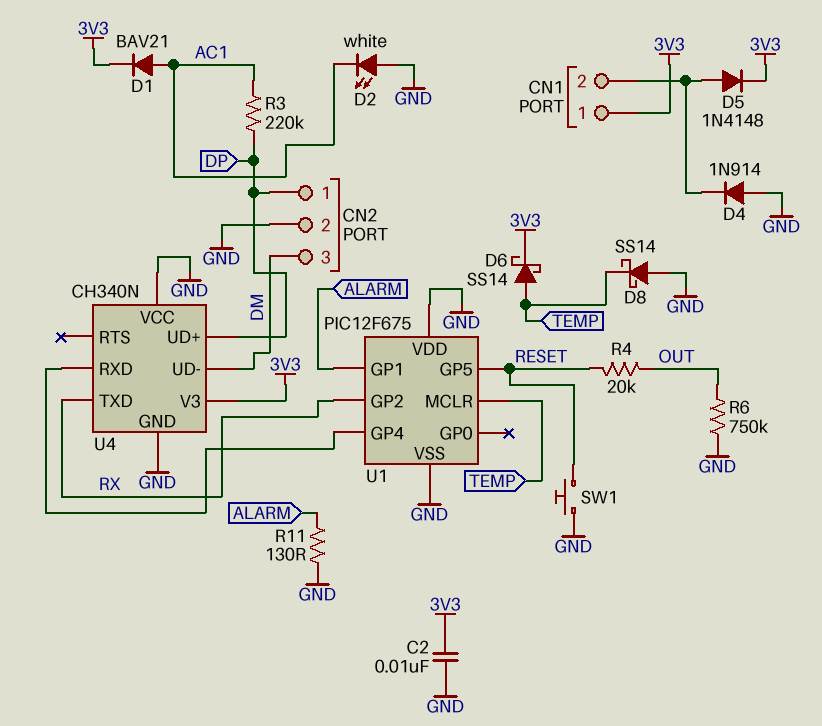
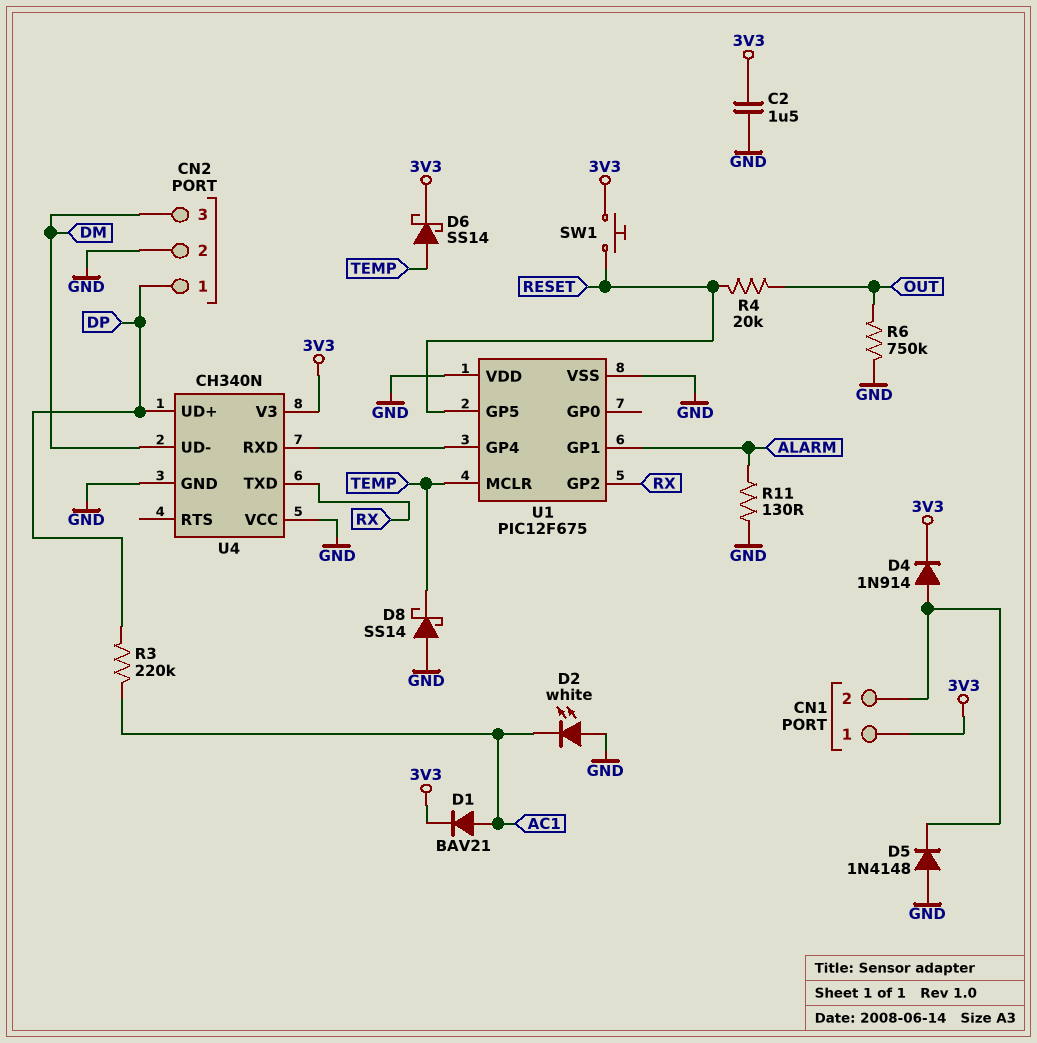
C2: 10nF (3V3, GND) -> 1.5uF (3V3, GND)
D4: diode 1N914 (A GND, K CN1/2) -> diode 1N914 (A CN1/2, K 3V3)
D5: diode 1N4148 (A CN1/2, K 3V3) -> diode 1N4148 (A GND, K CN1/2)
SW1: button (GND, RESET) -> button (3V3, RESET)

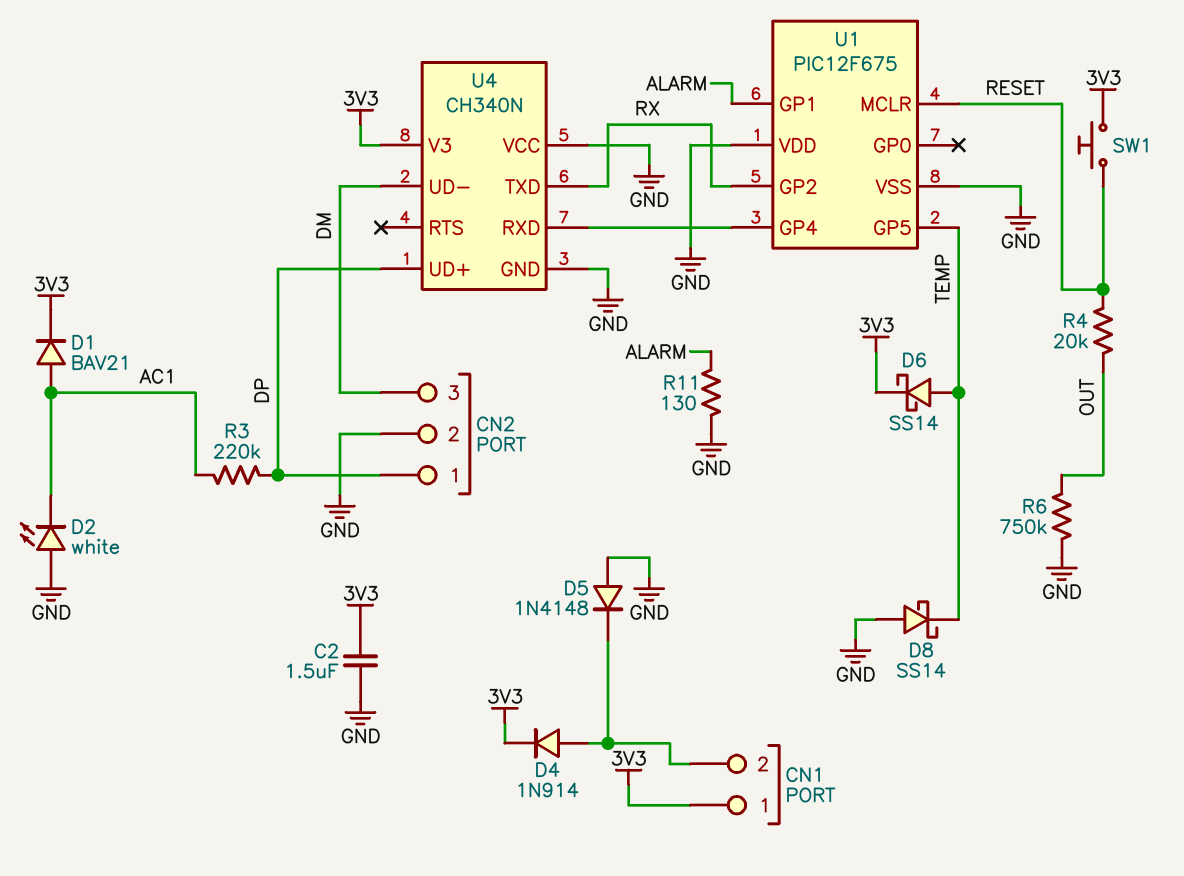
U1 pin GP5: RESET -> TEMP
U1 pin MCLR: TEMP -> RESET

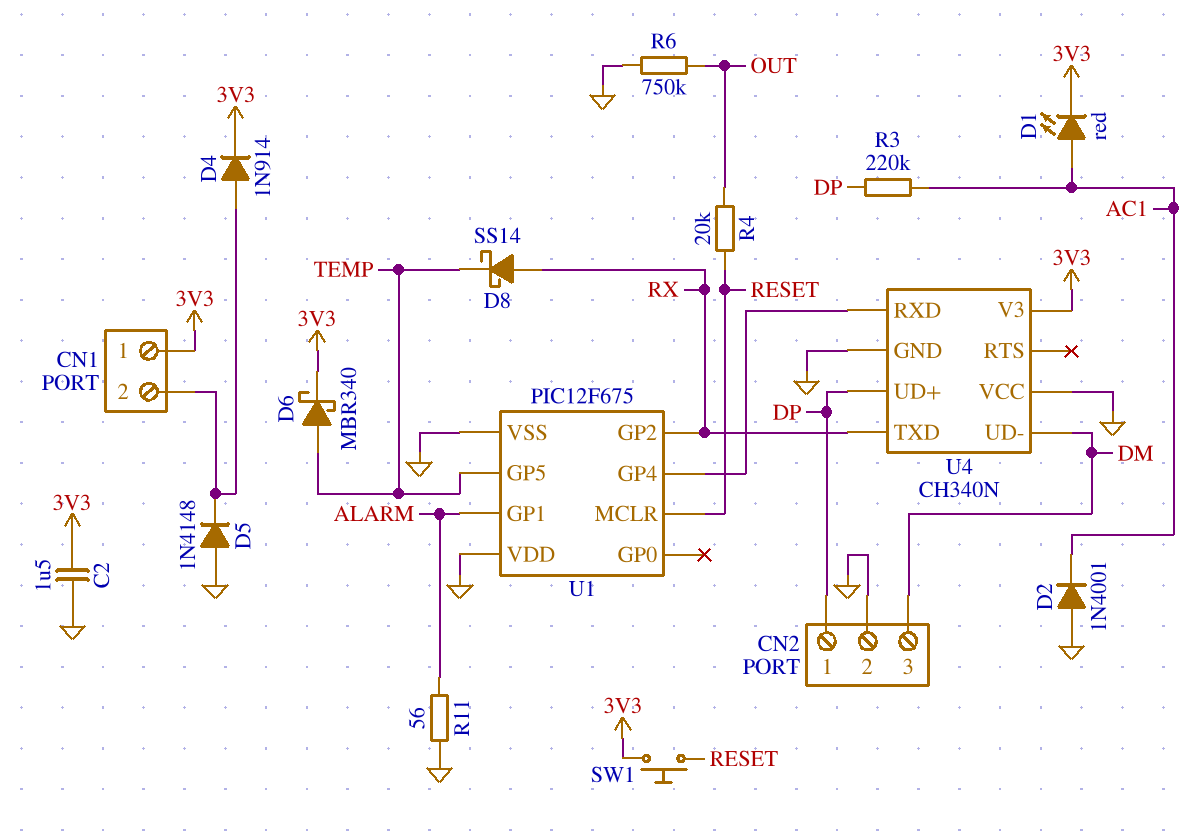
D1: diode BAV21 (A AC1, K 3V3) -> LED red (A AC1, K 3V3)
D2: LED white (A GND, K AC1) -> diode 1N4001 (A GND, K AC1)
D6: schottky SS14 (A TEMP, K 3V3) -> schottky MBR340 (A TEMP, K 3V3)
D8: schottky SS14 (A GND, K TEMP) -> schottky SS14 (A RX, K TEMP)
R11: 130 (ALARM, GND) -> 56 (ALARM, GND)

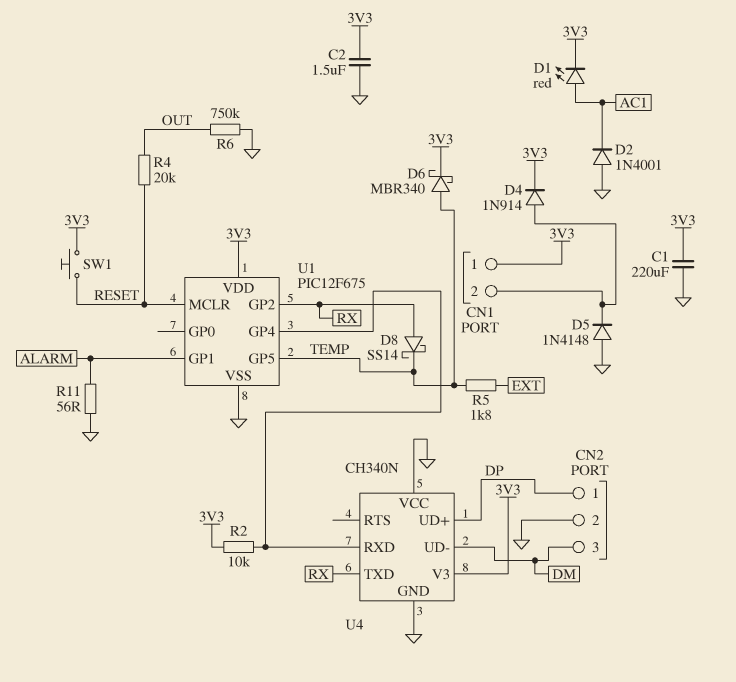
C1: none -> 220uF (3V3, GND)
R2: none -> 10k (3V3, U1/GP4)
R3: 220k (AC1, DP) -> none
R5: none -> 1.8k (EXT, TEMP)
U1 pin VDD: GND -> 3V3

